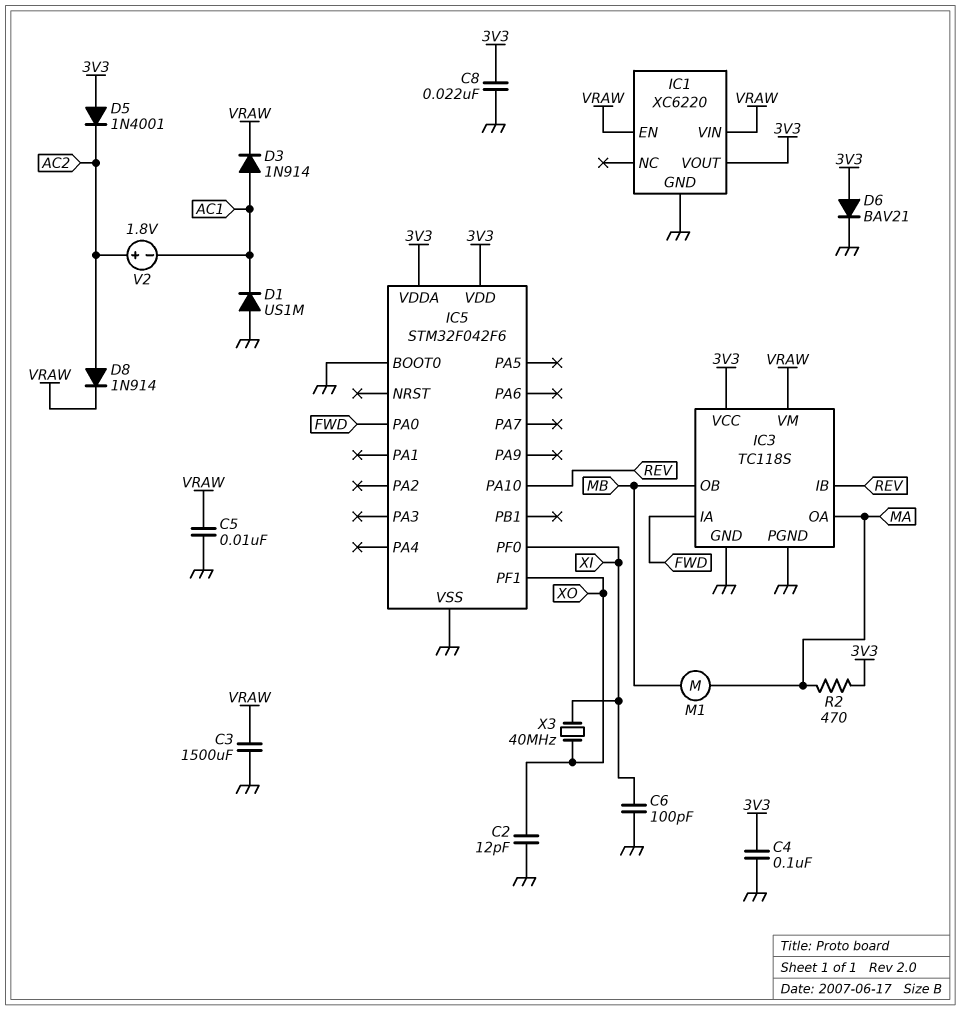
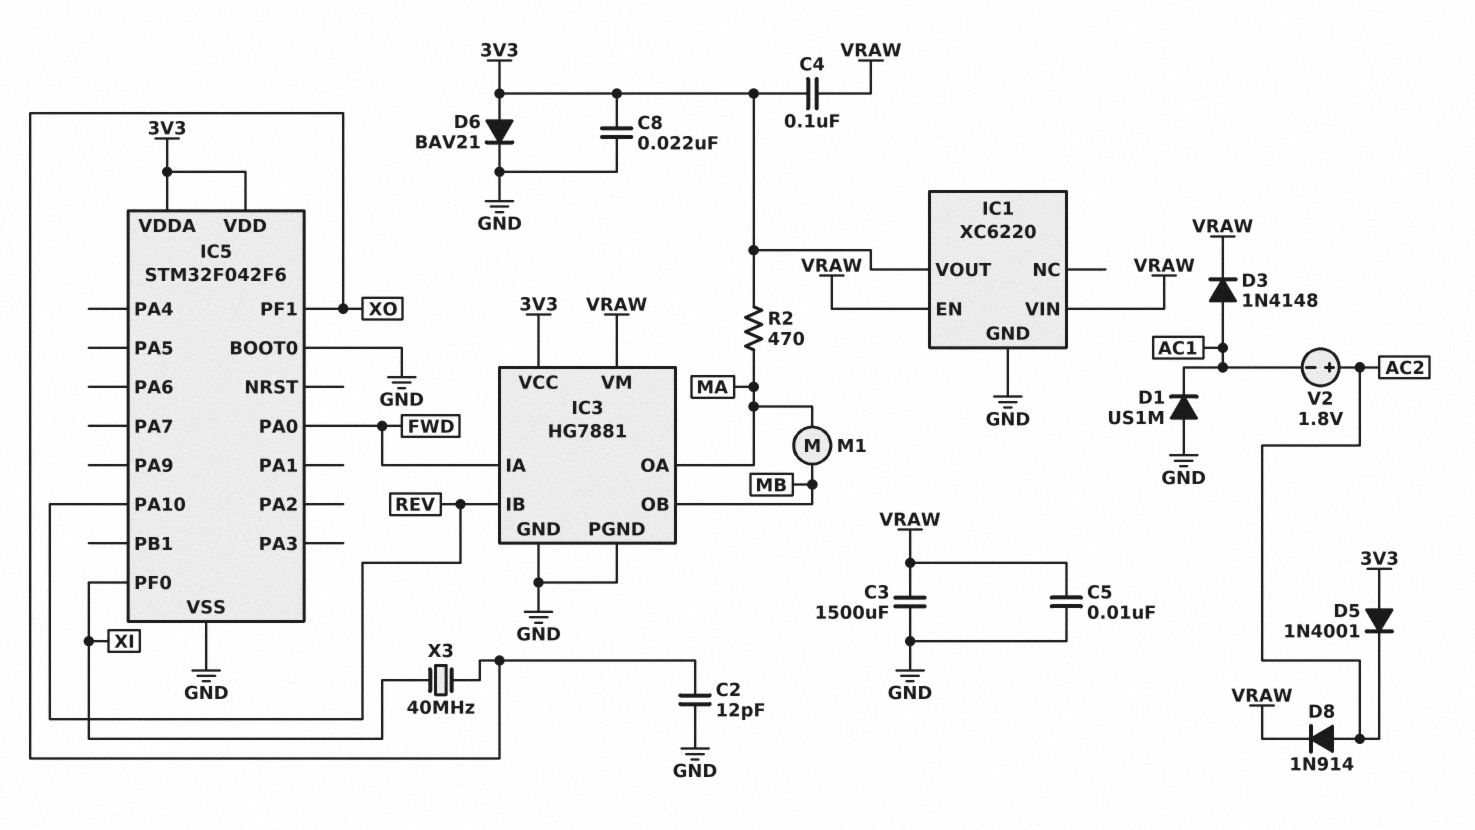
C4: 100nF (3V3, GND) -> 100nF (3V3, VRAW)
C6: 100pF (GND, XI) -> none
D3: diode 1N914 (A AC1, K VRAW) -> diode 1N4148 (A AC1, K VRAW)
IC3: TC118S -> HG7881

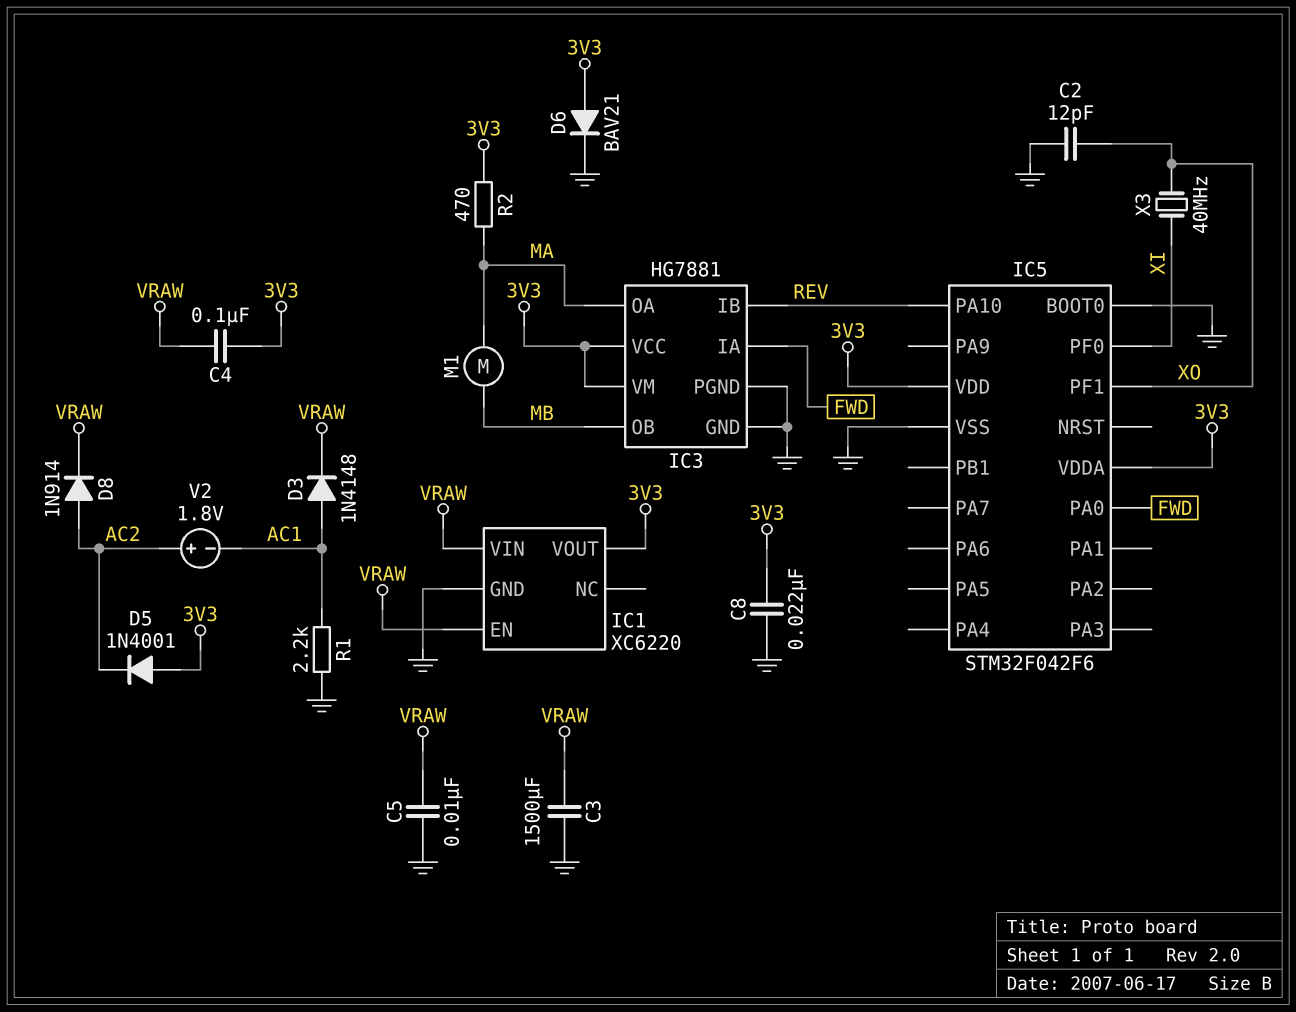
D1: diode US1M (A GND, K AC1) -> none
IC3 pin VM: VRAW -> 3V3
R1: none -> 2.2k (AC1, GND)

